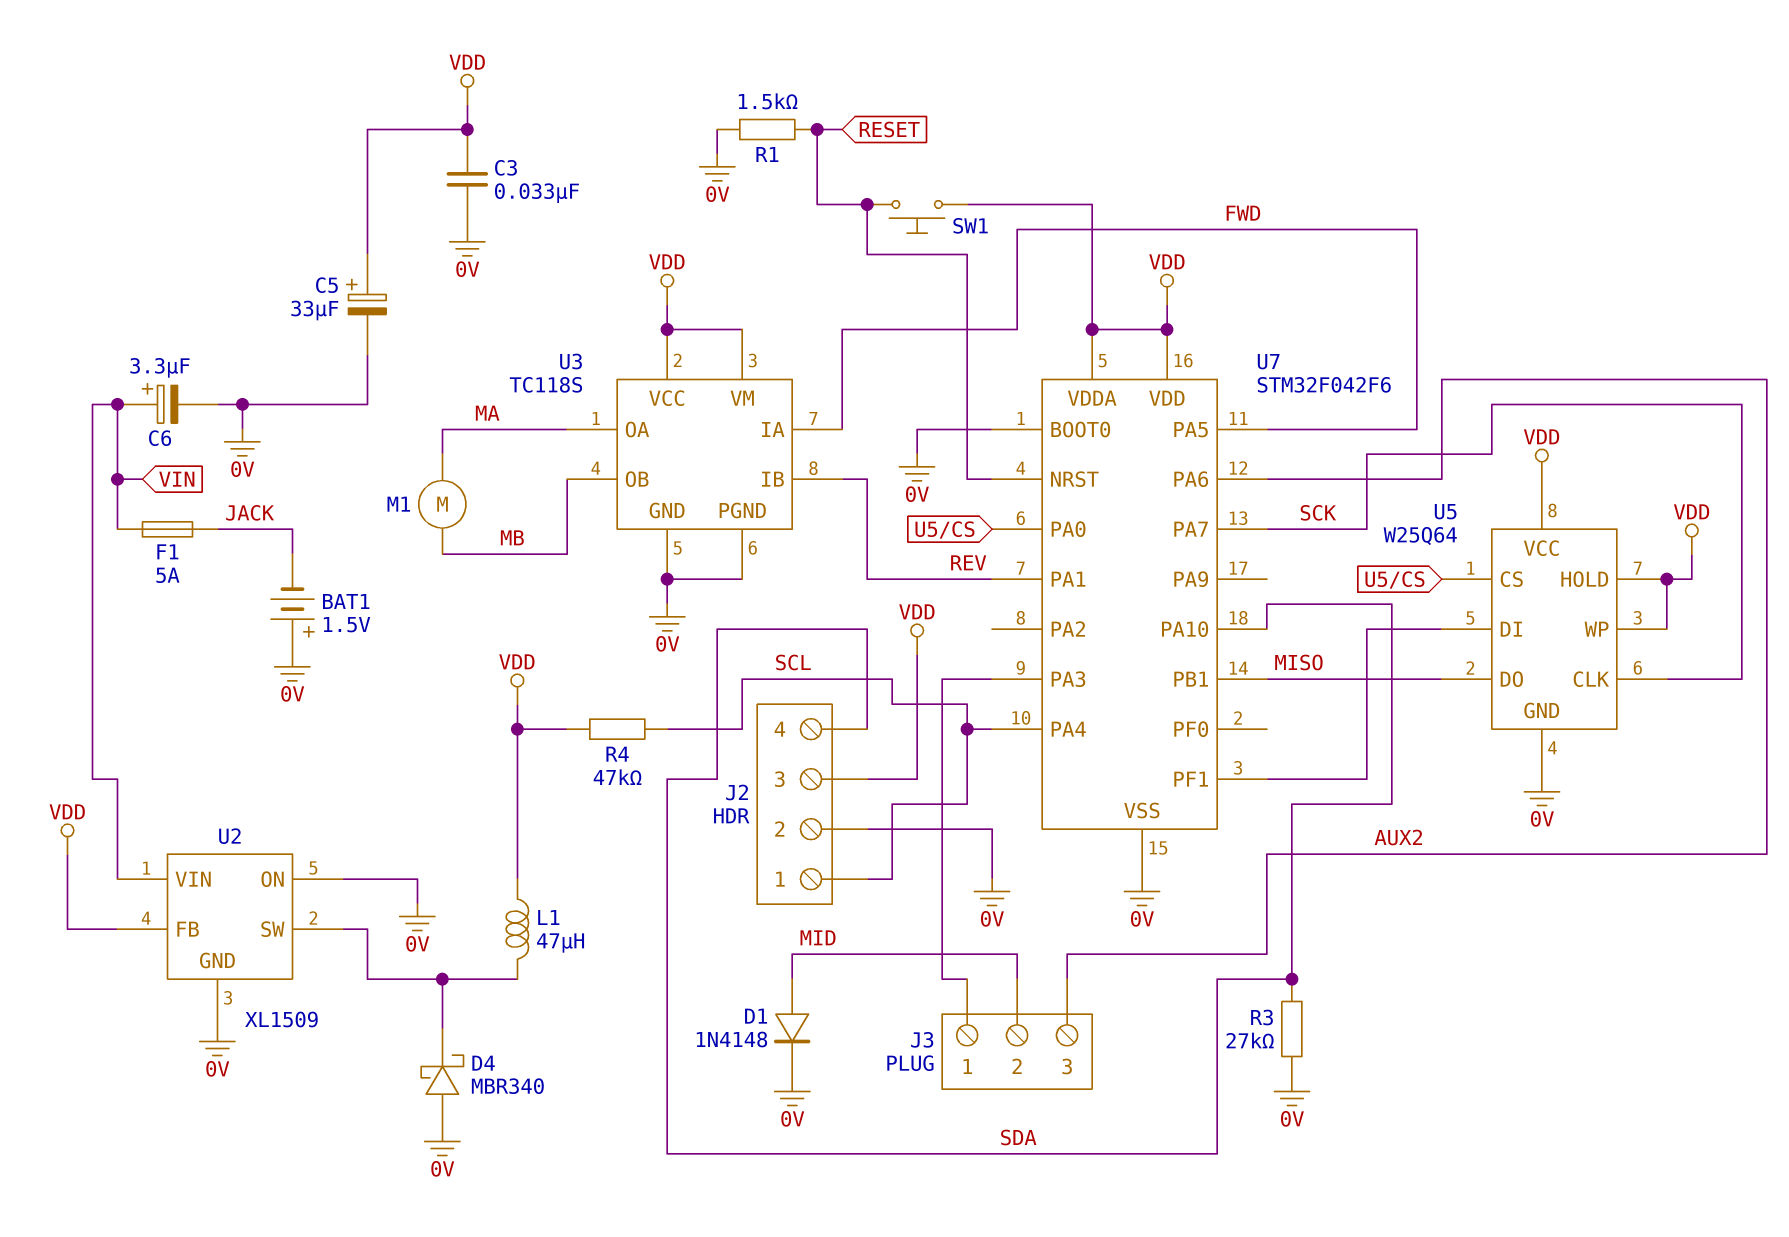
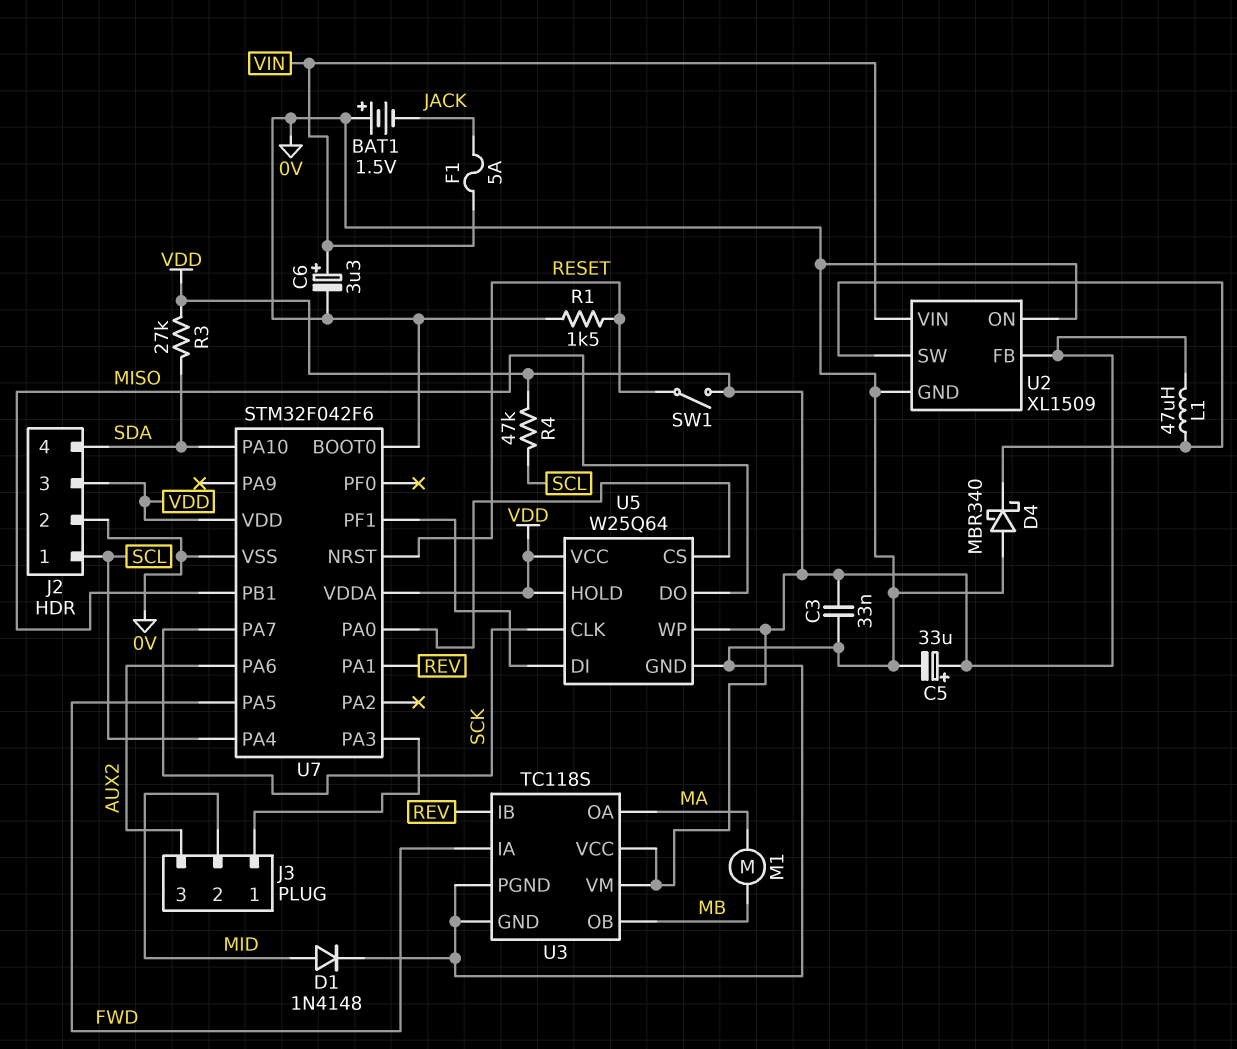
R3: 27k (0V, SDA) -> 27k (SDA, VDD)
SW1: button (RESET, VDD) -> switch (RESET, VDD)

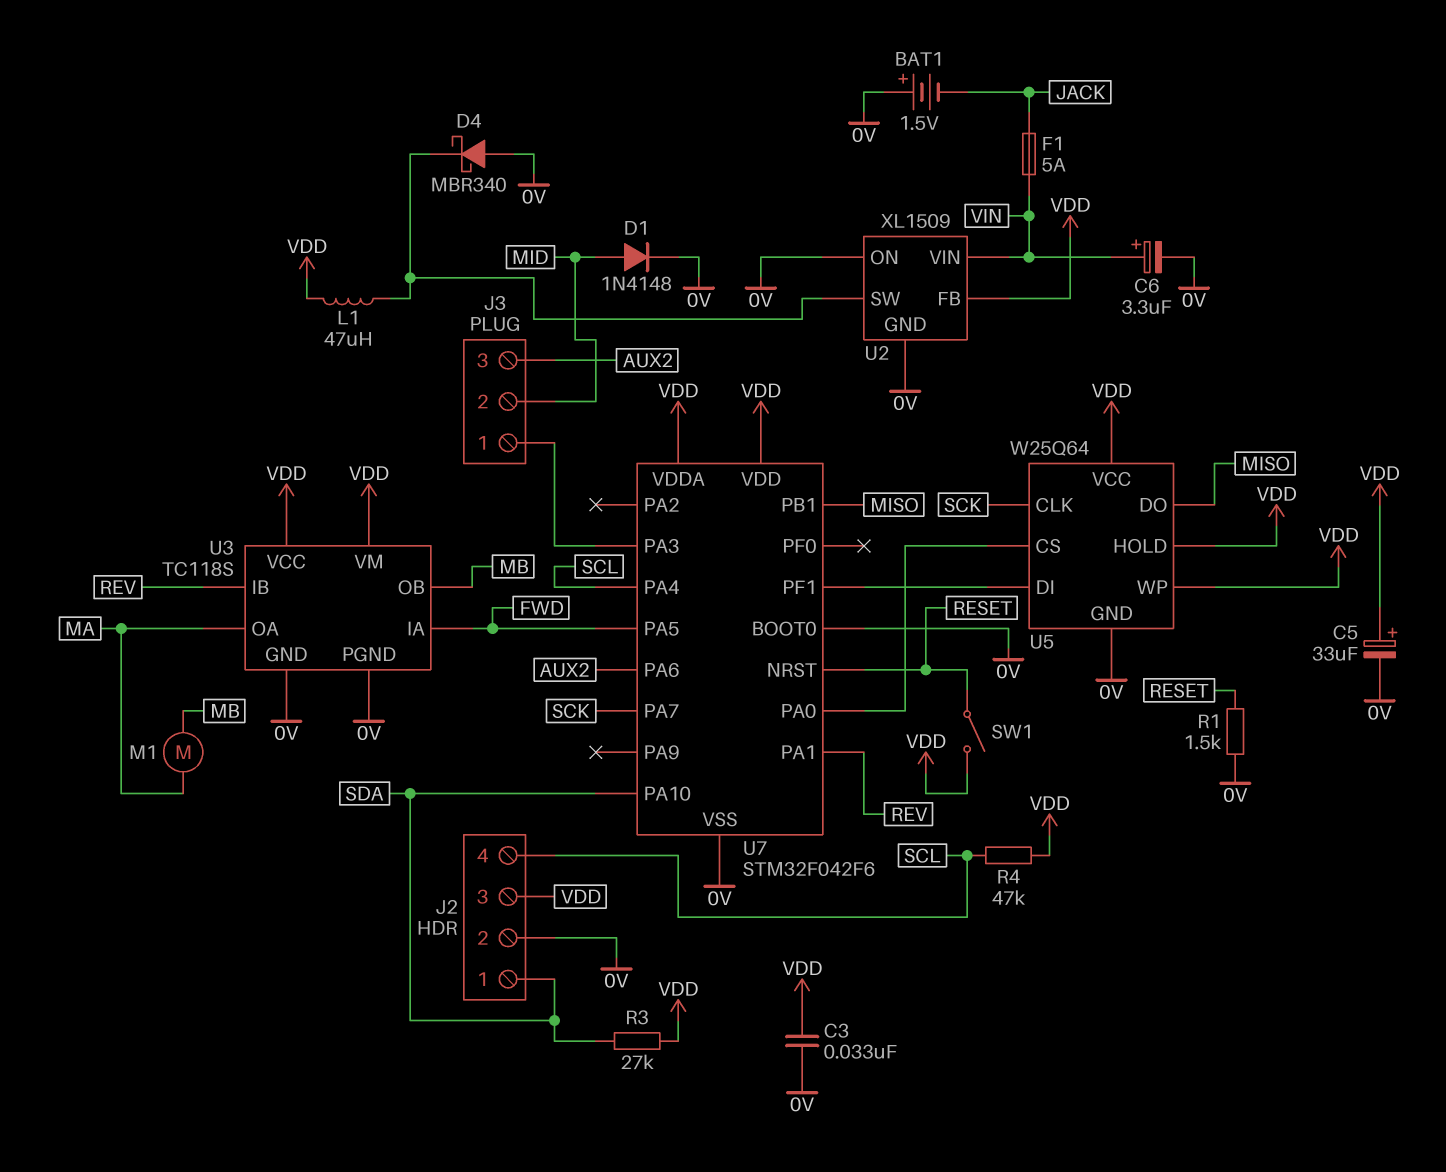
J2 pin 1: SCL -> SDA
J2 pin 4: SDA -> SCL

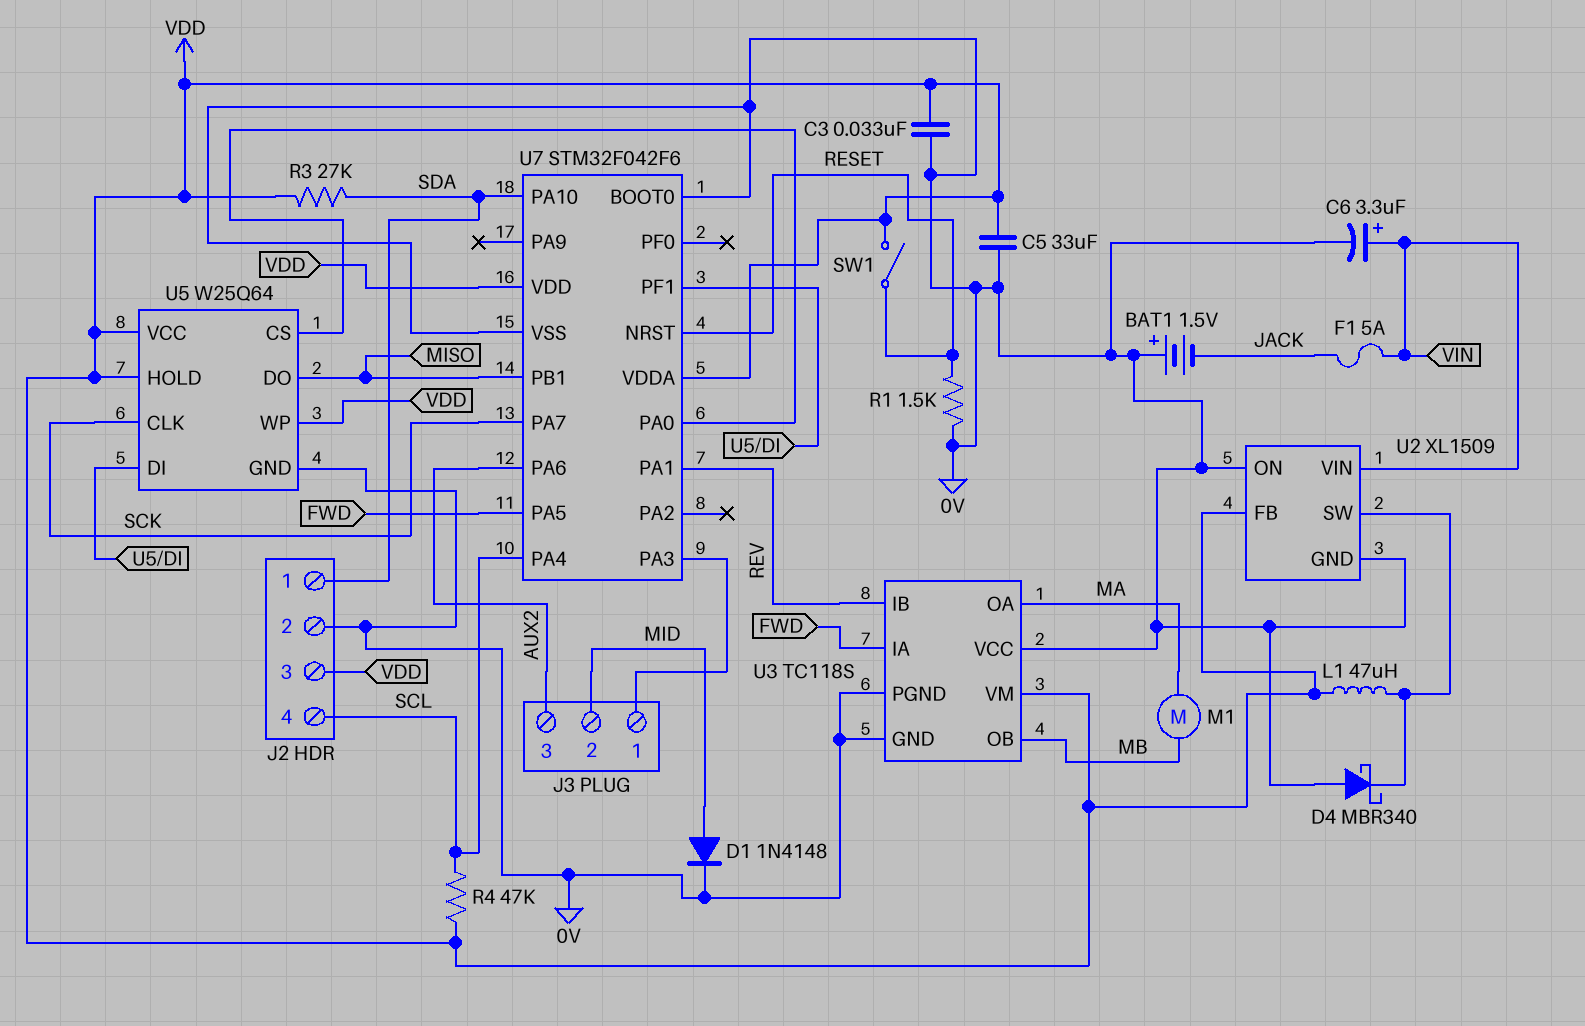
C5: 33uF (plus VDD, minus 0V) -> 33uF (0V, VDD)
U3 pin VCC: VDD -> 0V

